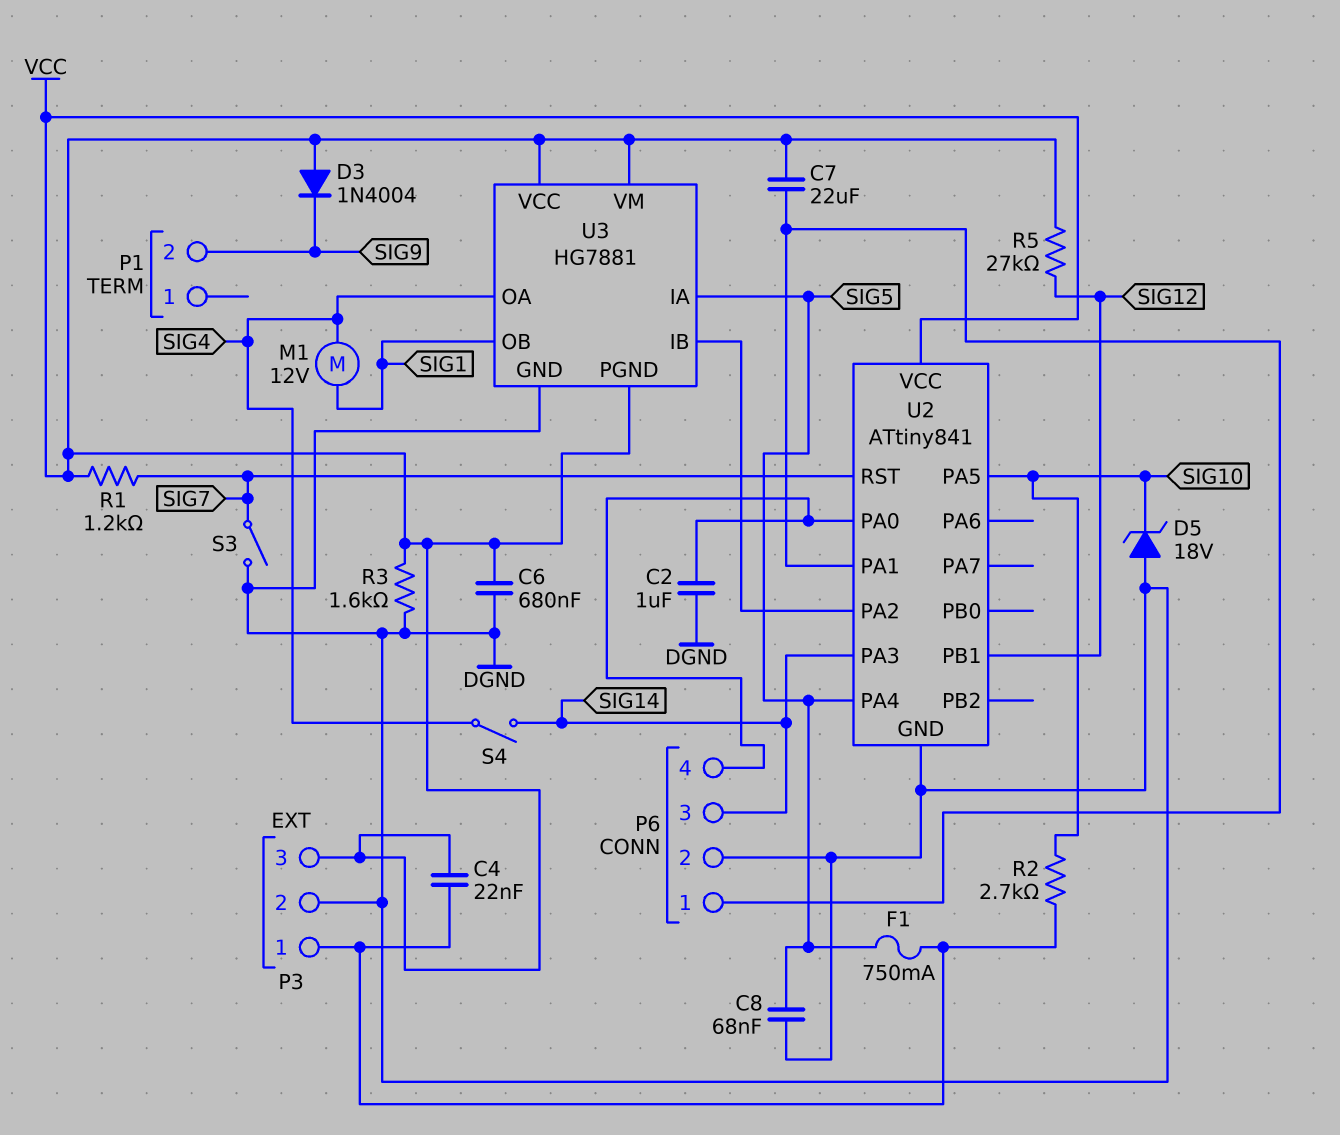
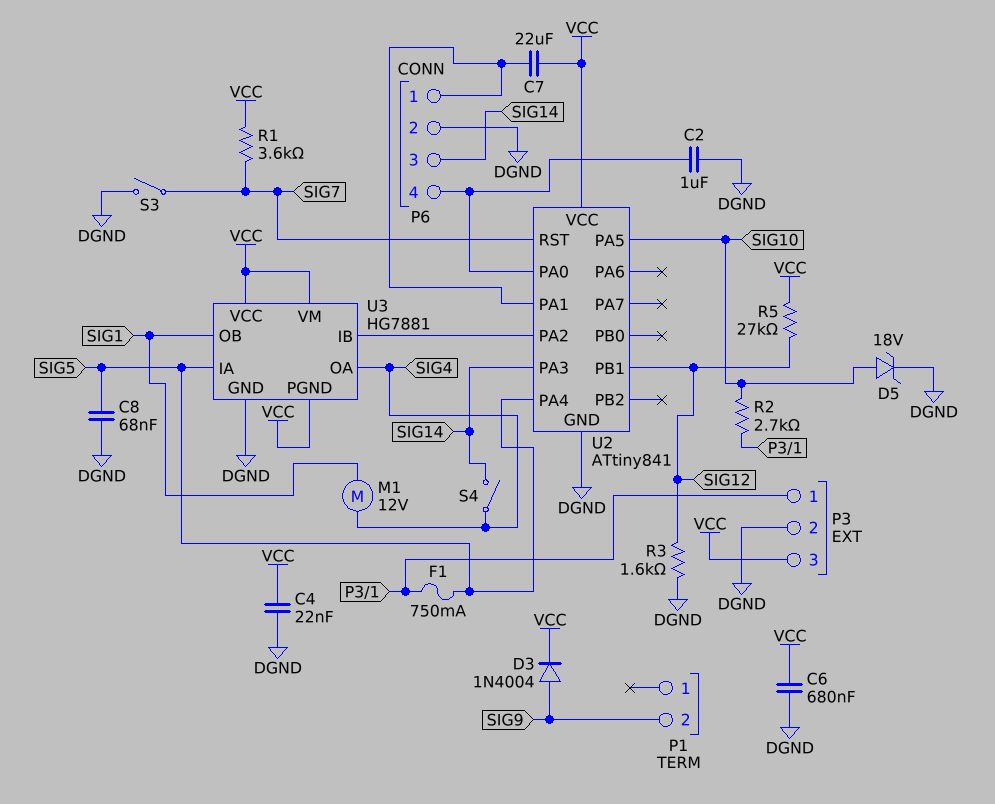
C4: 22nF (P3/1, VCC) -> 22nF (DGND, VCC)
D3: diode 1N4004 (A VCC, K SIG9) -> diode 1N4004 (A SIG9, K VCC)
D5: zener 18V (A DGND, K SIG10) -> zener 18V (A SIG10, K DGND)
R1: 1.2k (SIG7, VCC) -> 3.6k (SIG7, VCC)
R3: 1.6k (DGND, VCC) -> 1.6k (DGND, SIG12)

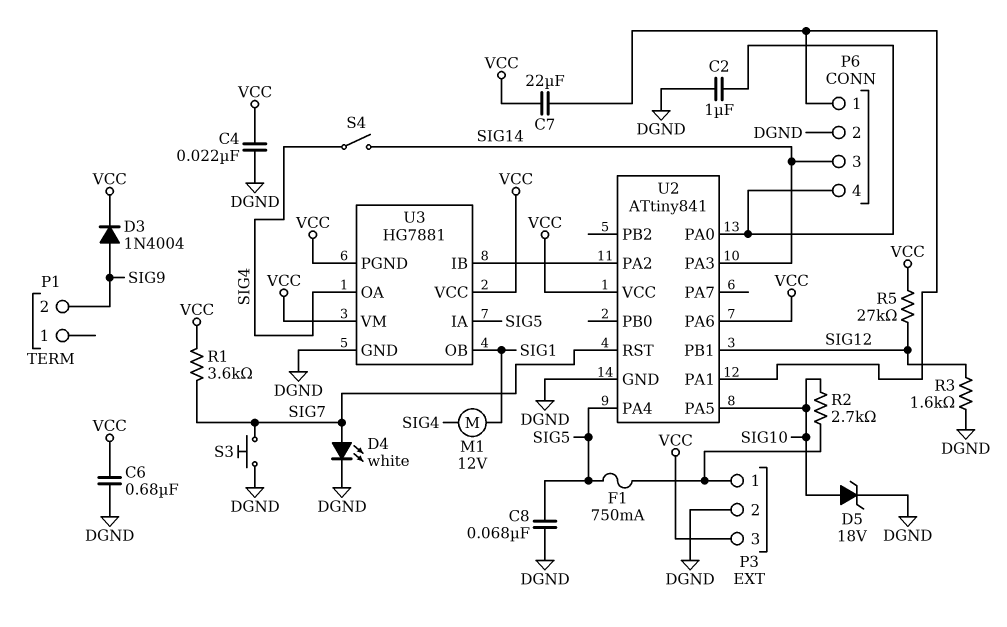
D4: none -> LED white (A SIG7, K DGND)
S3: switch (DGND, SIG7) -> button (DGND, SIG7)
U2 pin PA6: none -> VCC

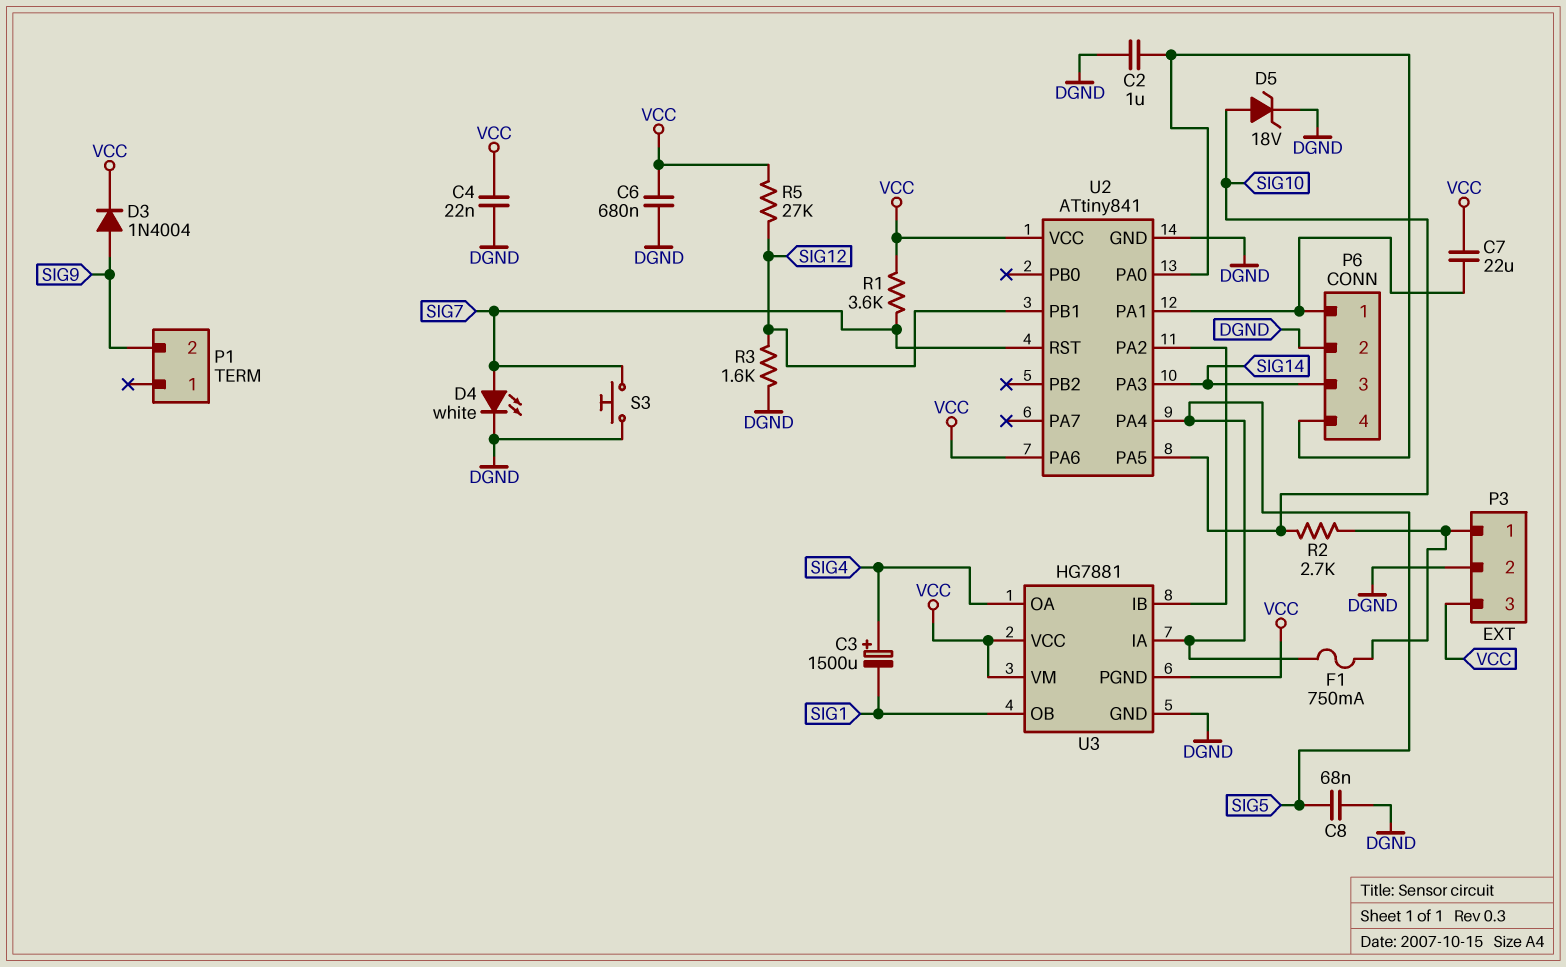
C3: none -> 1500uF (plus SIG4, minus SIG1)
M1: motor 12V (SIG1, SIG4) -> none
S4: switch (SIG4, SIG14) -> none

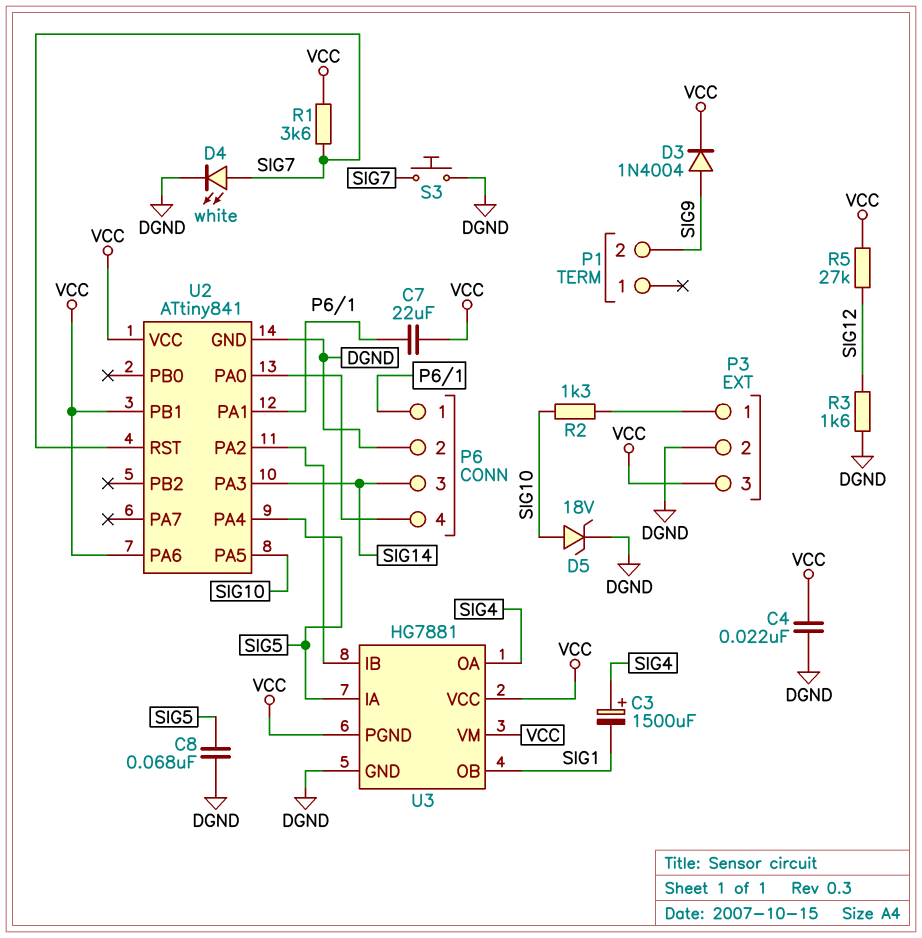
C2: 1uF (DGND, P6/4) -> none
C6: 680nF (DGND, VCC) -> none
F1: 750mA (P3/1, SIG5) -> none
R2: 2.7k (P3/1, SIG10) -> 1.3k (P3/1, SIG10)
U2 pin PB1: SIG12 -> VCC

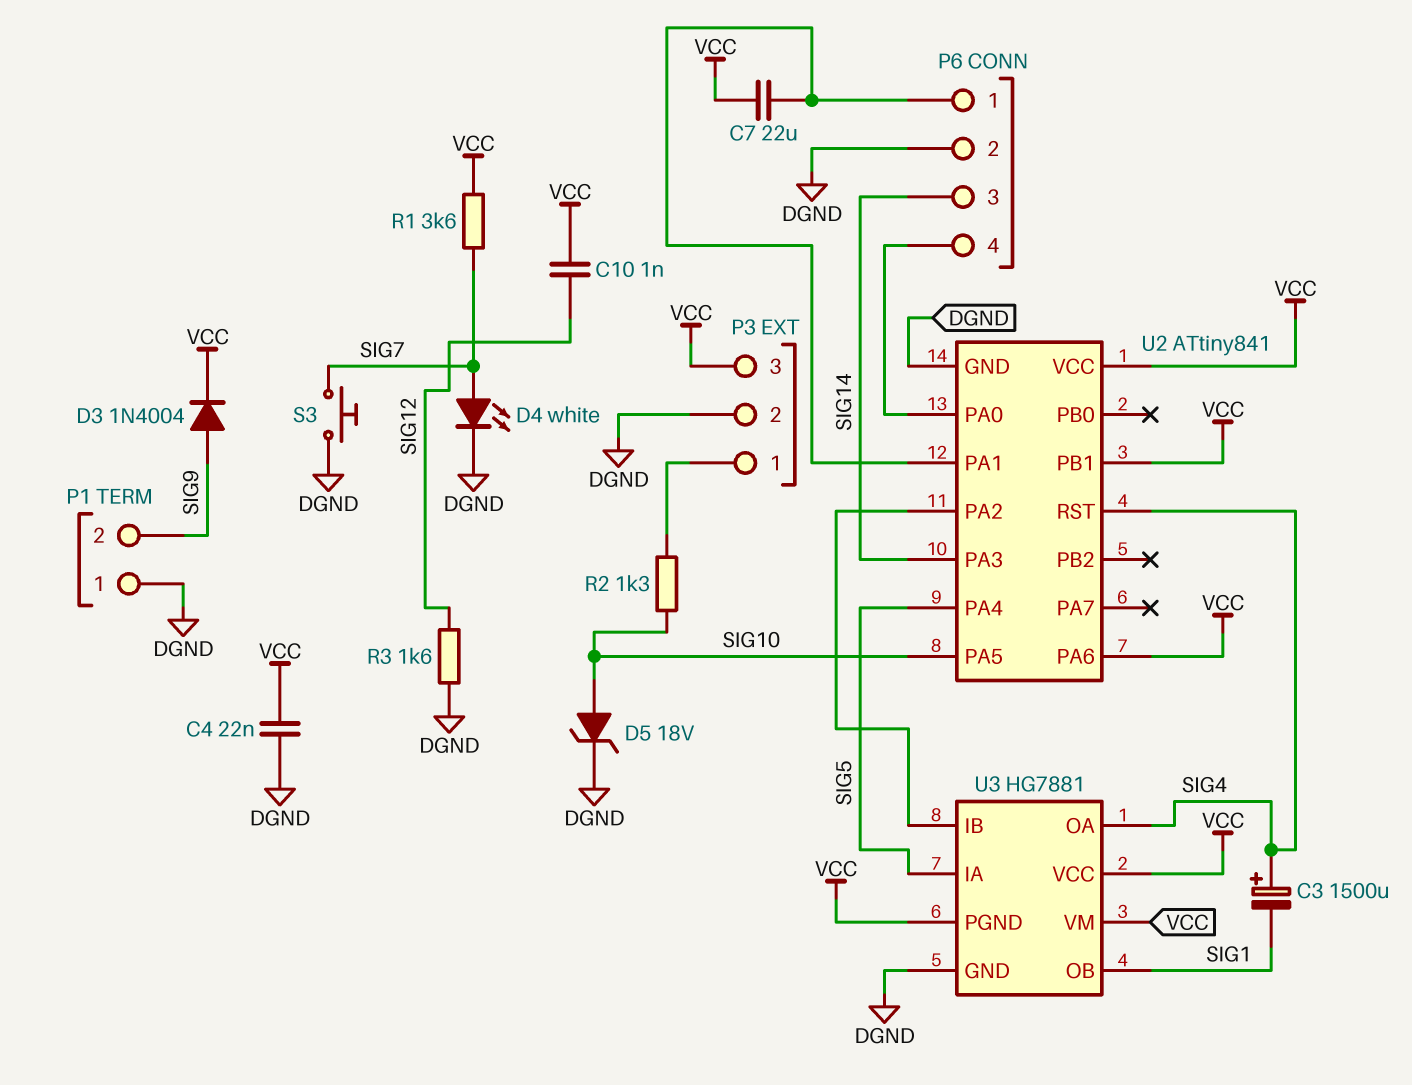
C8: 68nF (DGND, SIG5) -> none
C10: none -> 1nF (SIG12, VCC)
P1 pin 1: none -> DGND
R5: 27k (SIG12, VCC) -> none
U2 pin RST: SIG7 -> SIG4

